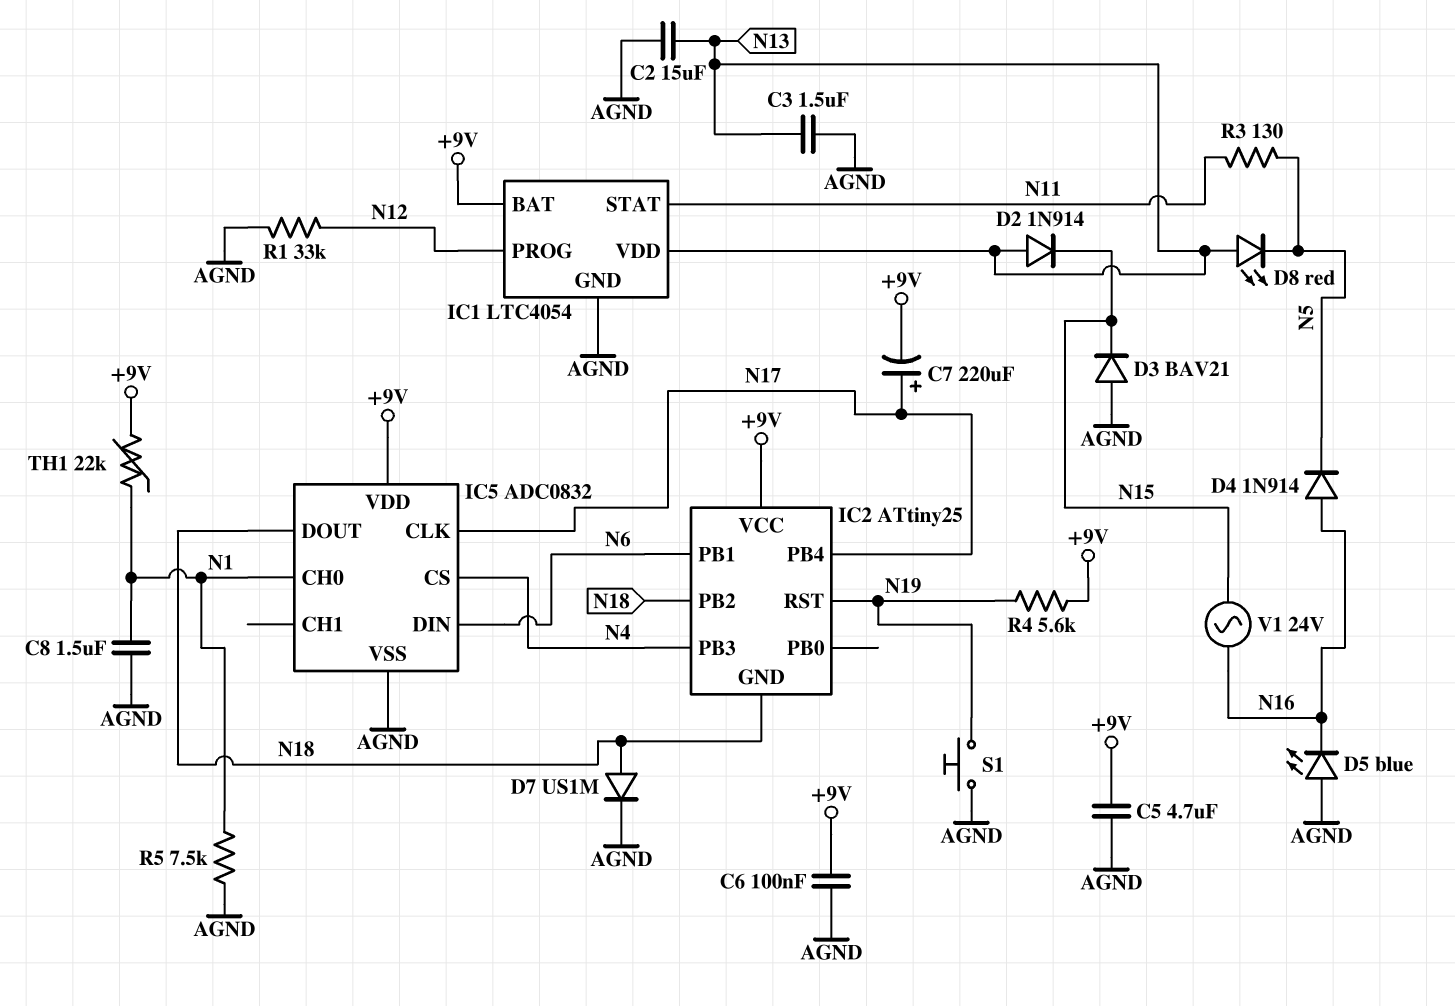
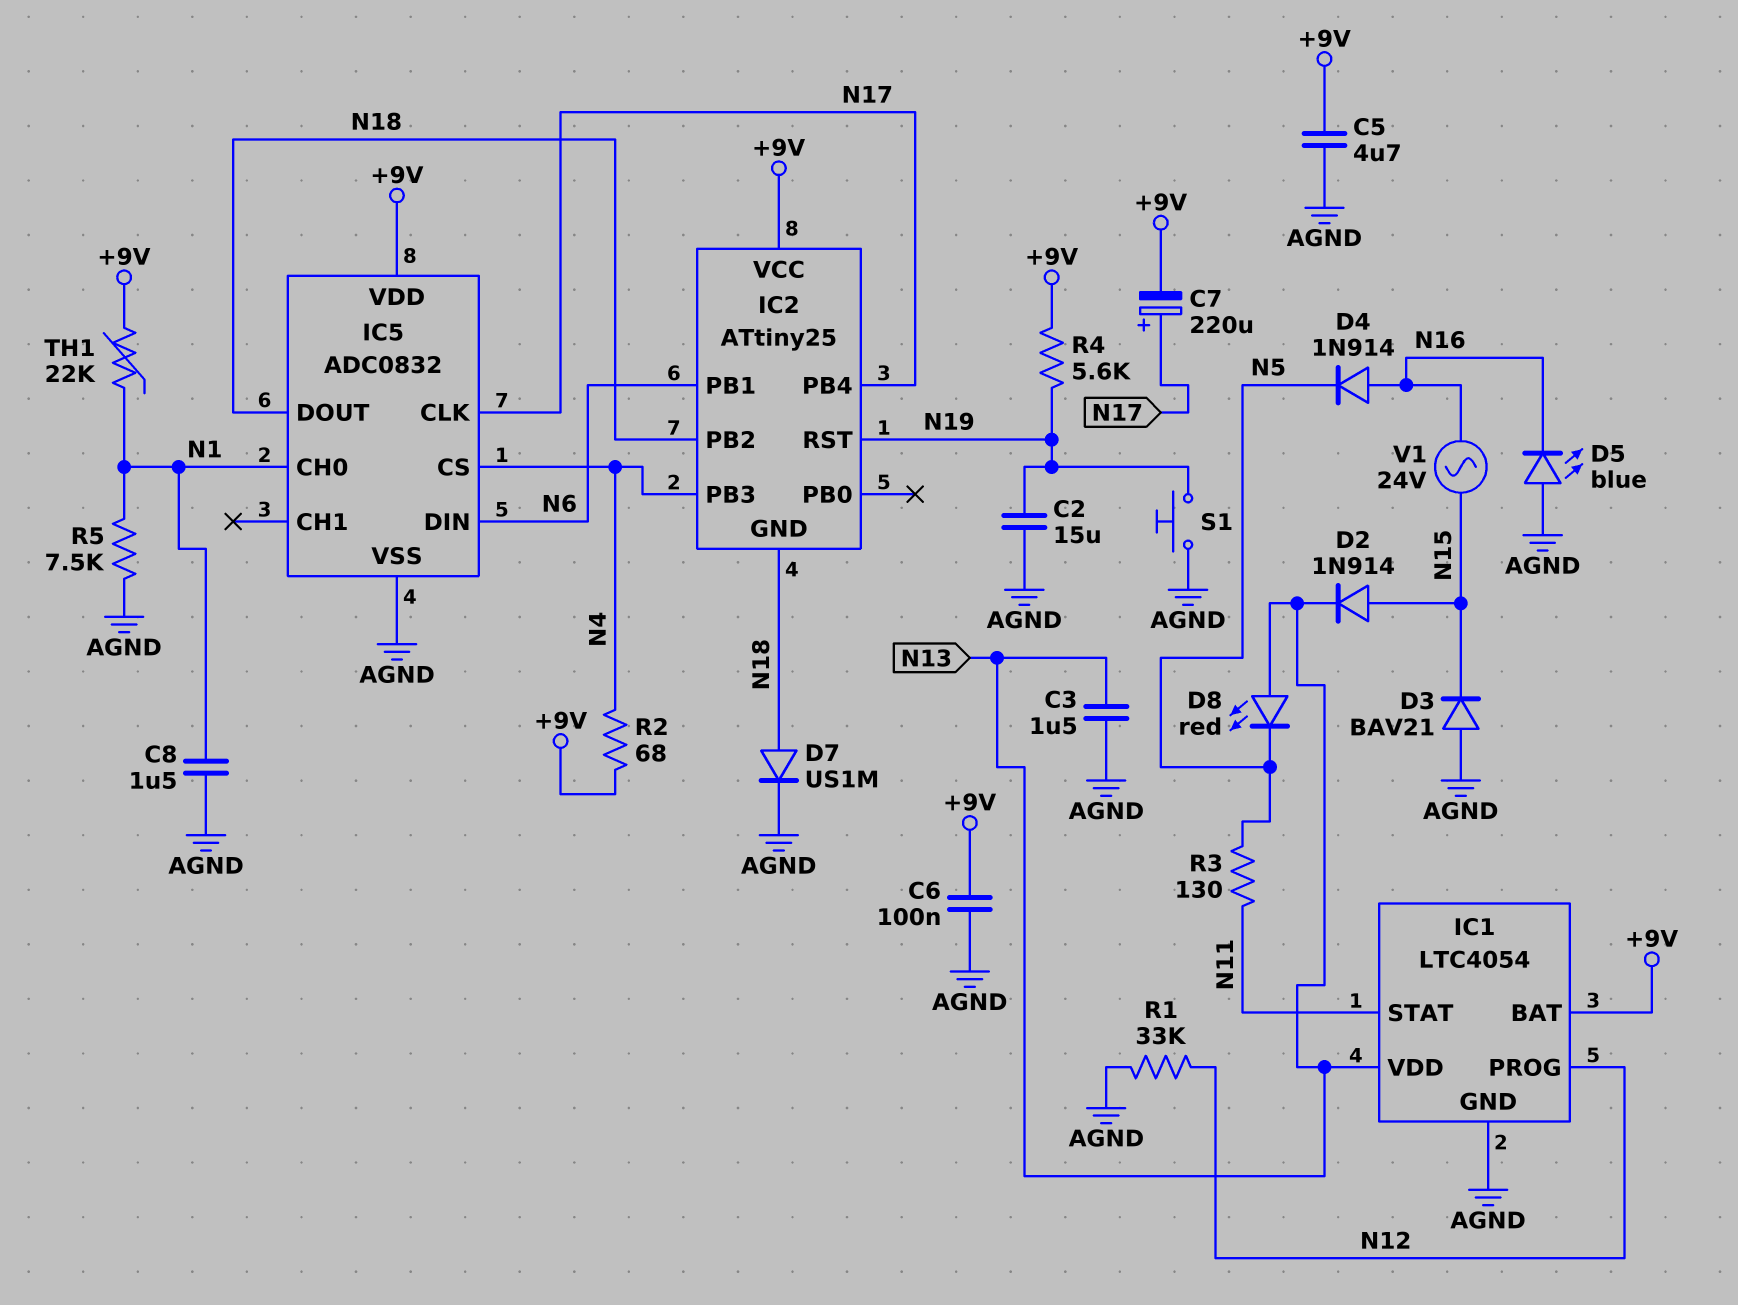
C2: 15uF (AGND, N13) -> 15uF (AGND, N19)
D2: diode 1N914 (A N13, K N15) -> diode 1N914 (A N15, K N13)
R2: none -> 68 (+9V, N4)

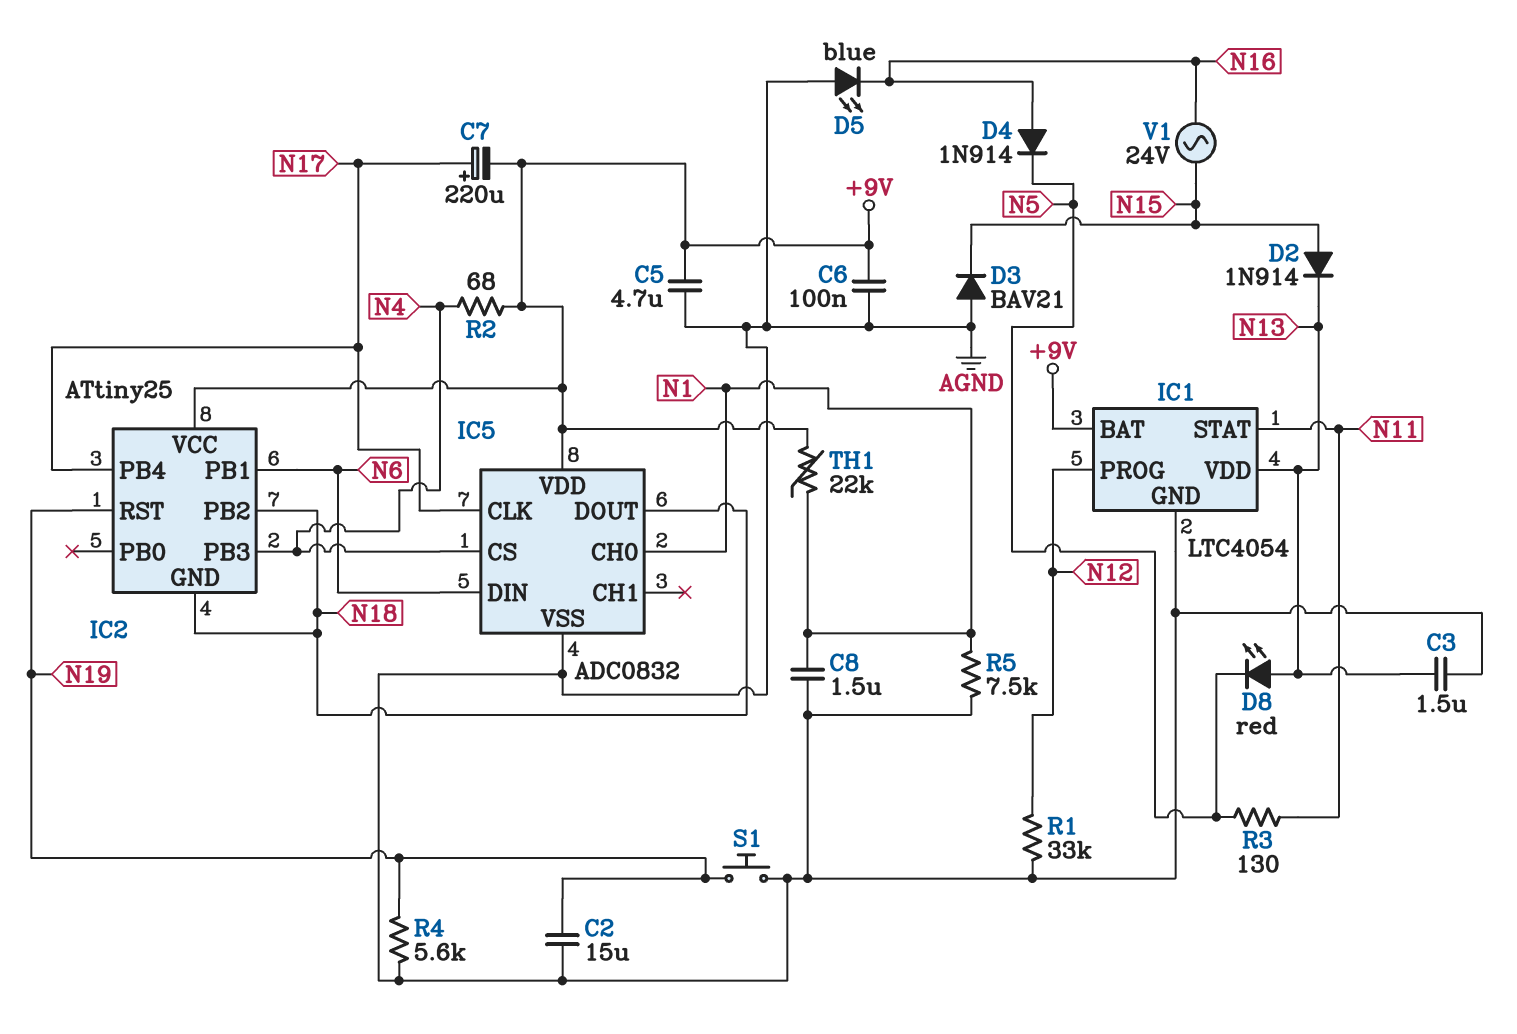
D7: diode US1M (A N18, K AGND) -> none
R4: 5.6k (+9V, N19) -> 5.6k (AGND, N19)

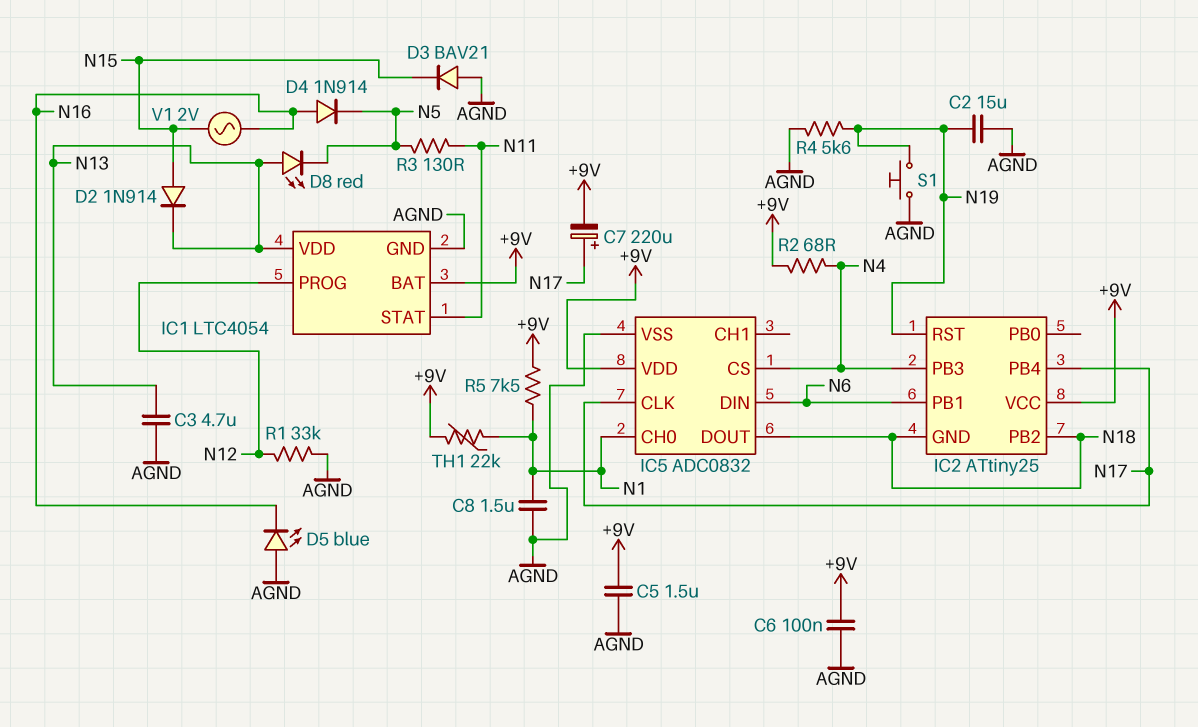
C3: 1.5uF (AGND, N13) -> 4.7uF (AGND, N13)
C5: 4.7uF (+9V, AGND) -> 1.5uF (+9V, AGND)
R5: 7.5k (AGND, N1) -> 7.5k (+9V, N1)
V1: AC 24V (N15, N16) -> AC 2V (N15, N16)

